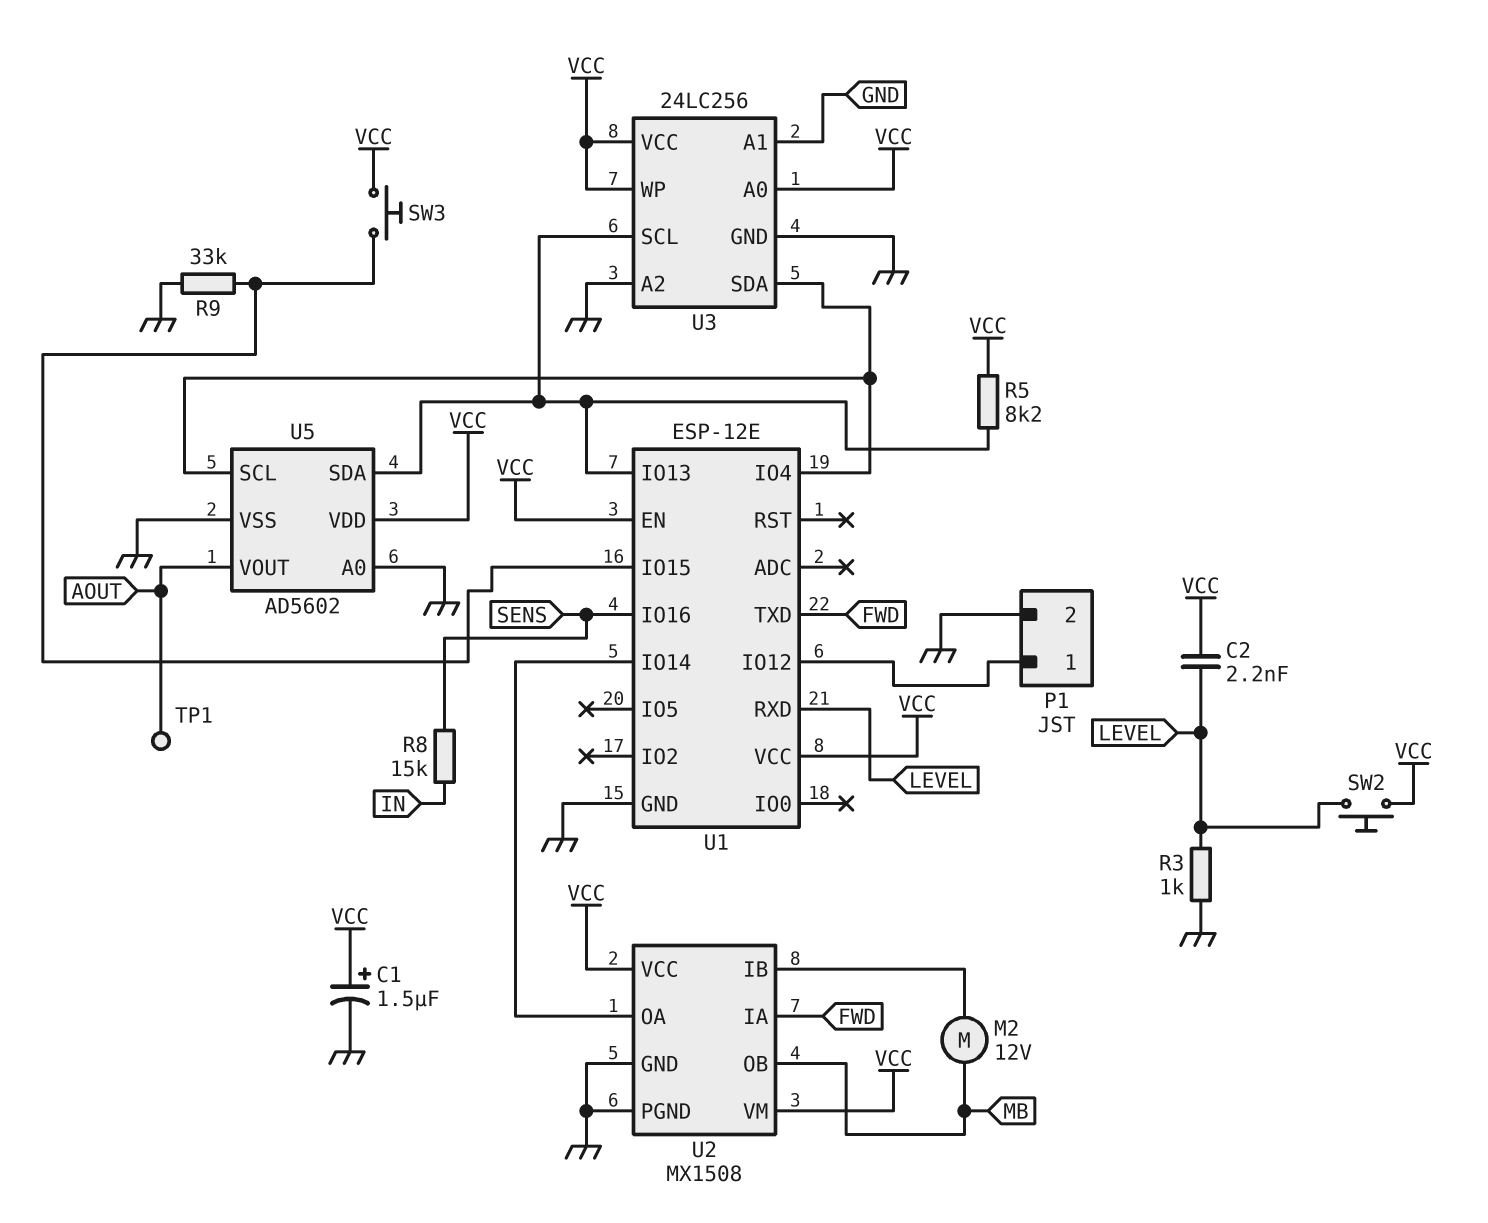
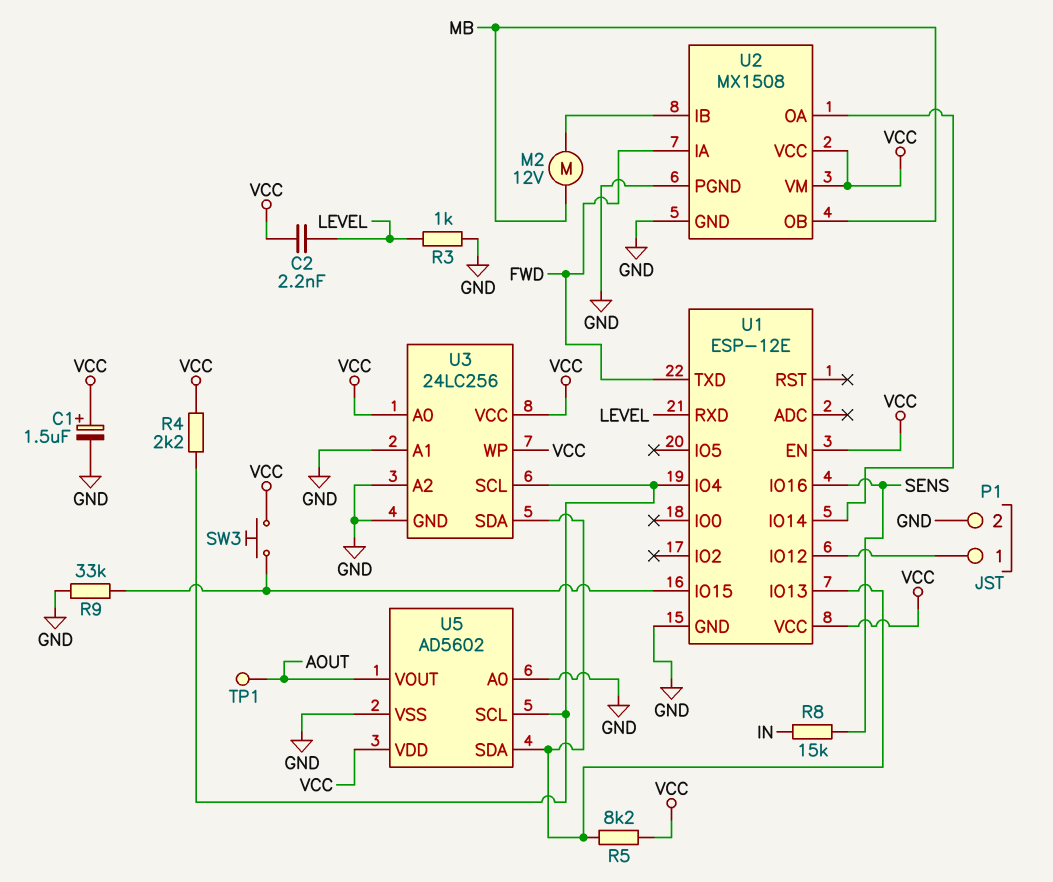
R4: none -> 2.2k (U1/IO4, VCC)
SW2: button (LEVEL, VCC) -> none
U3 pin SCL: U1/IO13 -> U1/IO4
U3 pin SDA: U1/IO4 -> U1/IO13

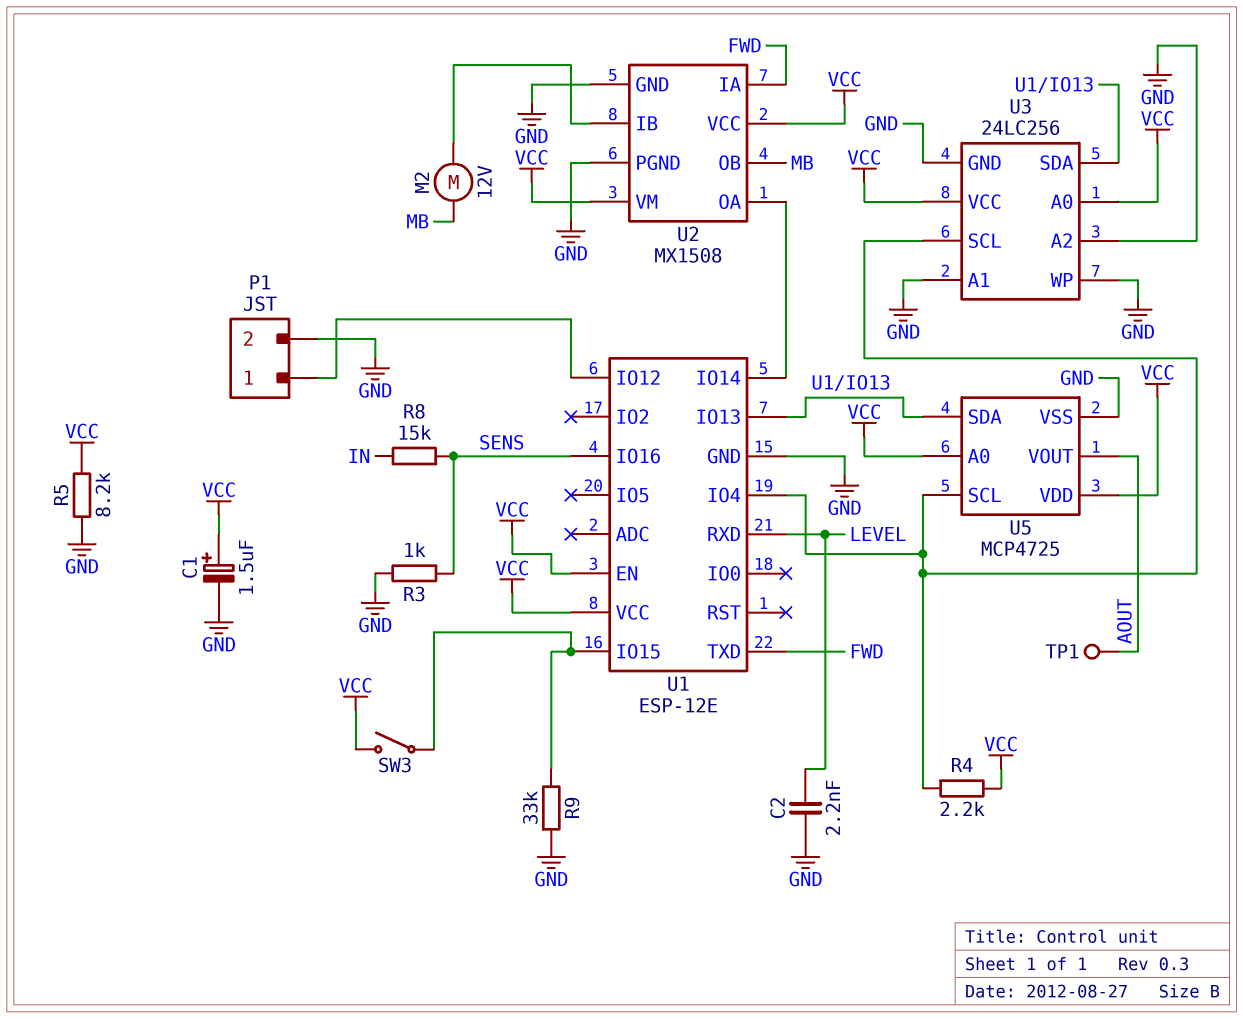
C2: 2.2nF (LEVEL, VCC) -> 2.2nF (GND, LEVEL)
R3: 1k (GND, LEVEL) -> 1k (GND, SENS)
R5: 8.2k (U1/IO13, VCC) -> 8.2k (GND, VCC)
SW3: button (U1/IO15, VCC) -> switch (U1/IO15, VCC)
U3 pin WP: VCC -> GND
U5: AD5602 -> MCP4725
U5 pin A0: GND -> VCC

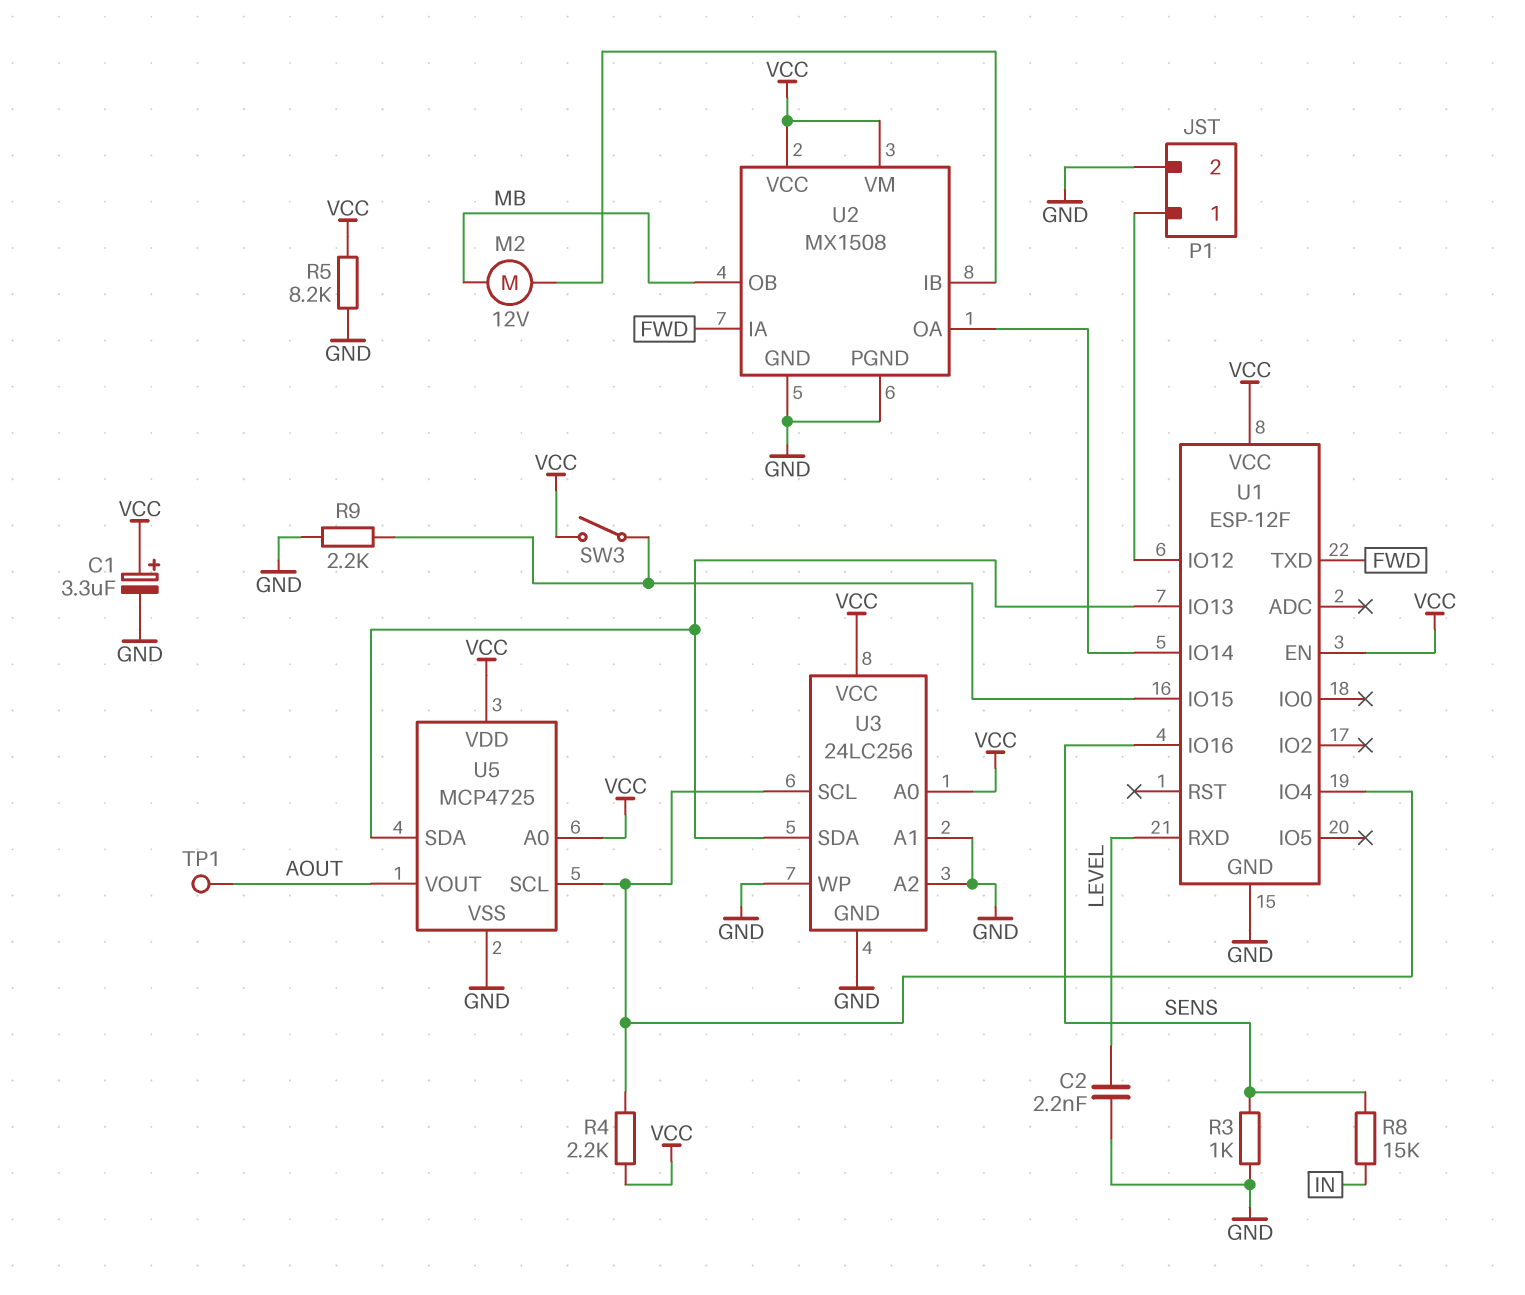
C1: 1.5uF (plus VCC, minus GND) -> 3.3uF (plus VCC, minus GND)
R9: 33k (GND, U1/IO15) -> 2.2k (GND, U1/IO15)
U1: ESP-12E -> ESP-12F

